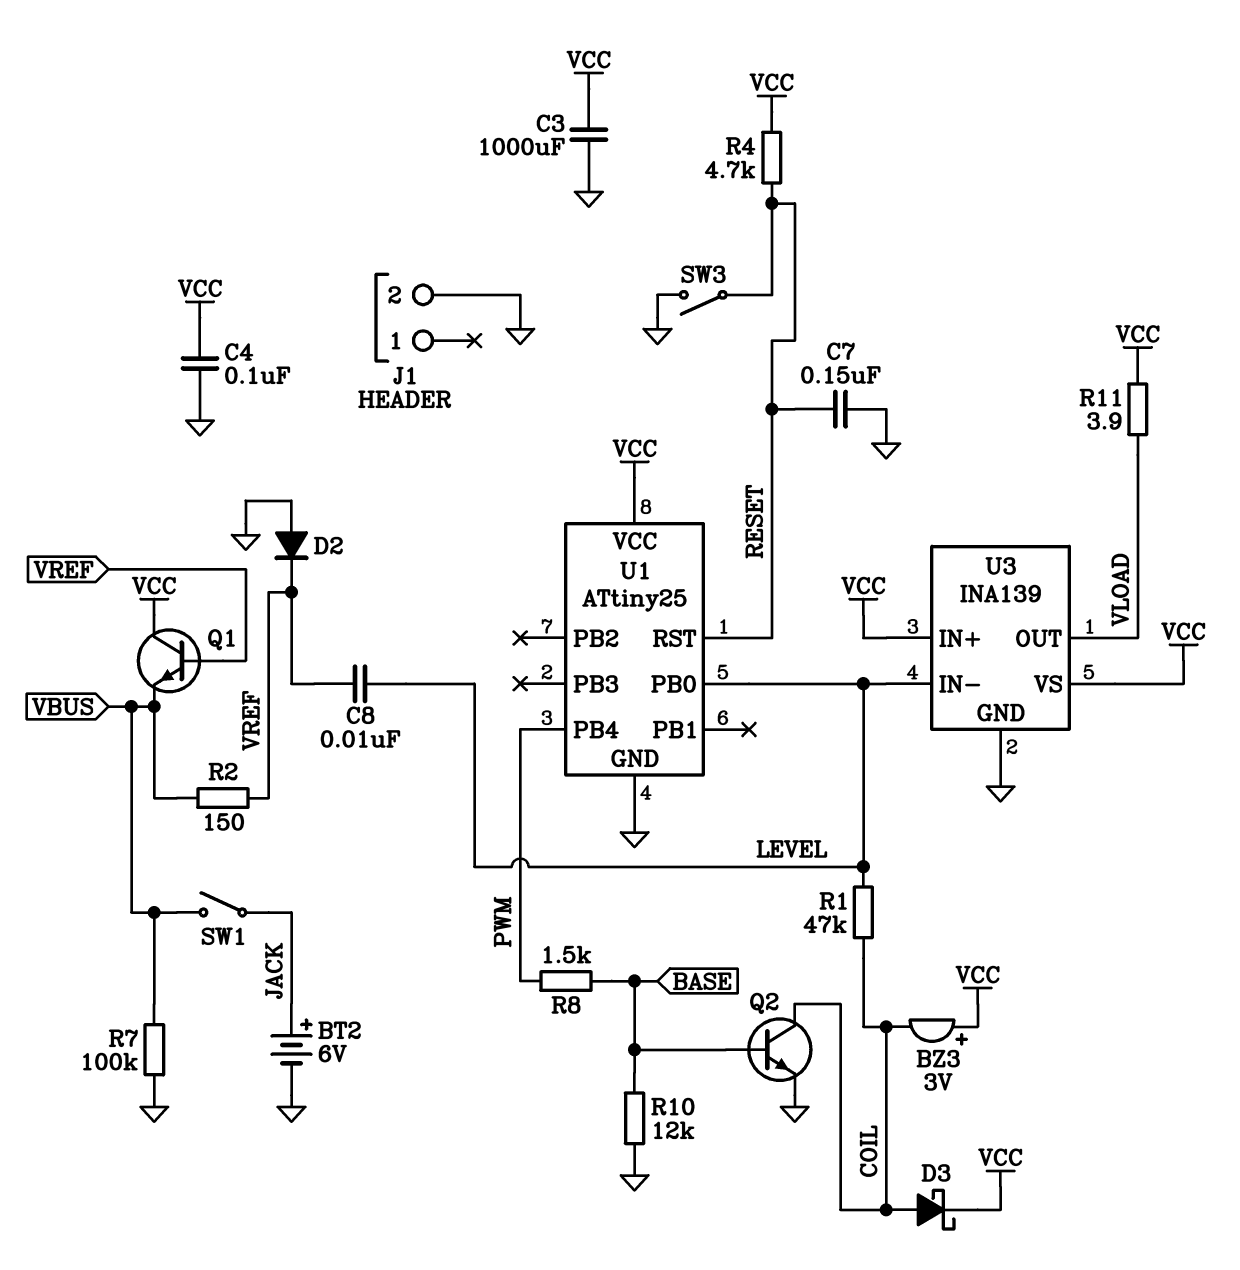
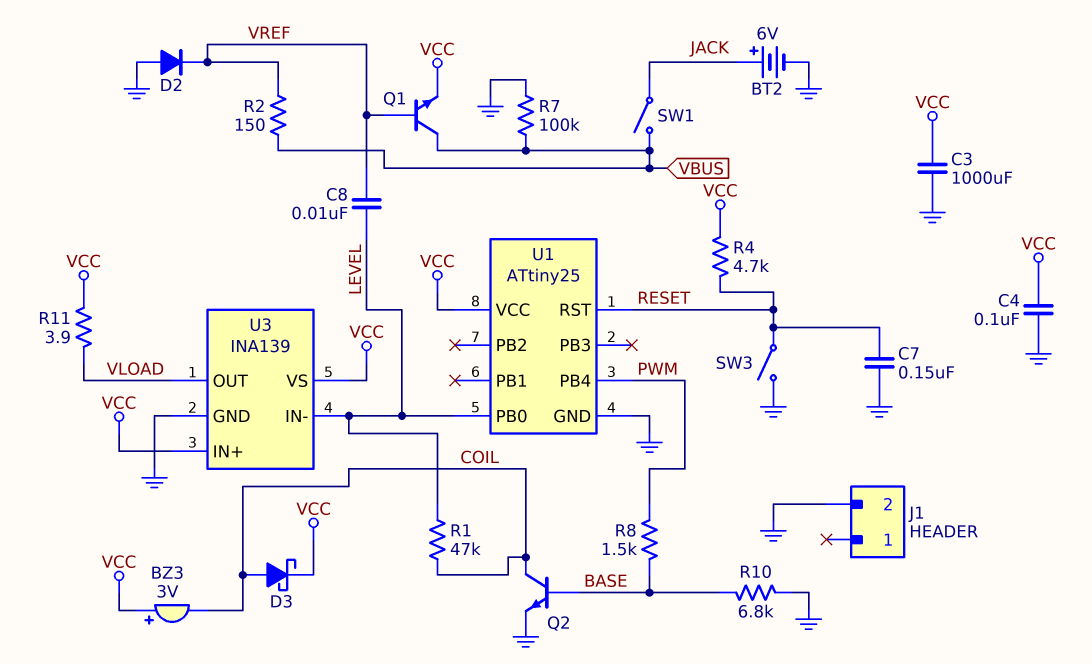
Q1: NPN (B VREF, C VCC, E VBUS) -> NPN (B VREF, C VBUS, E VCC)
R10: 12k (BASE, GND) -> 6.8k (BASE, GND)

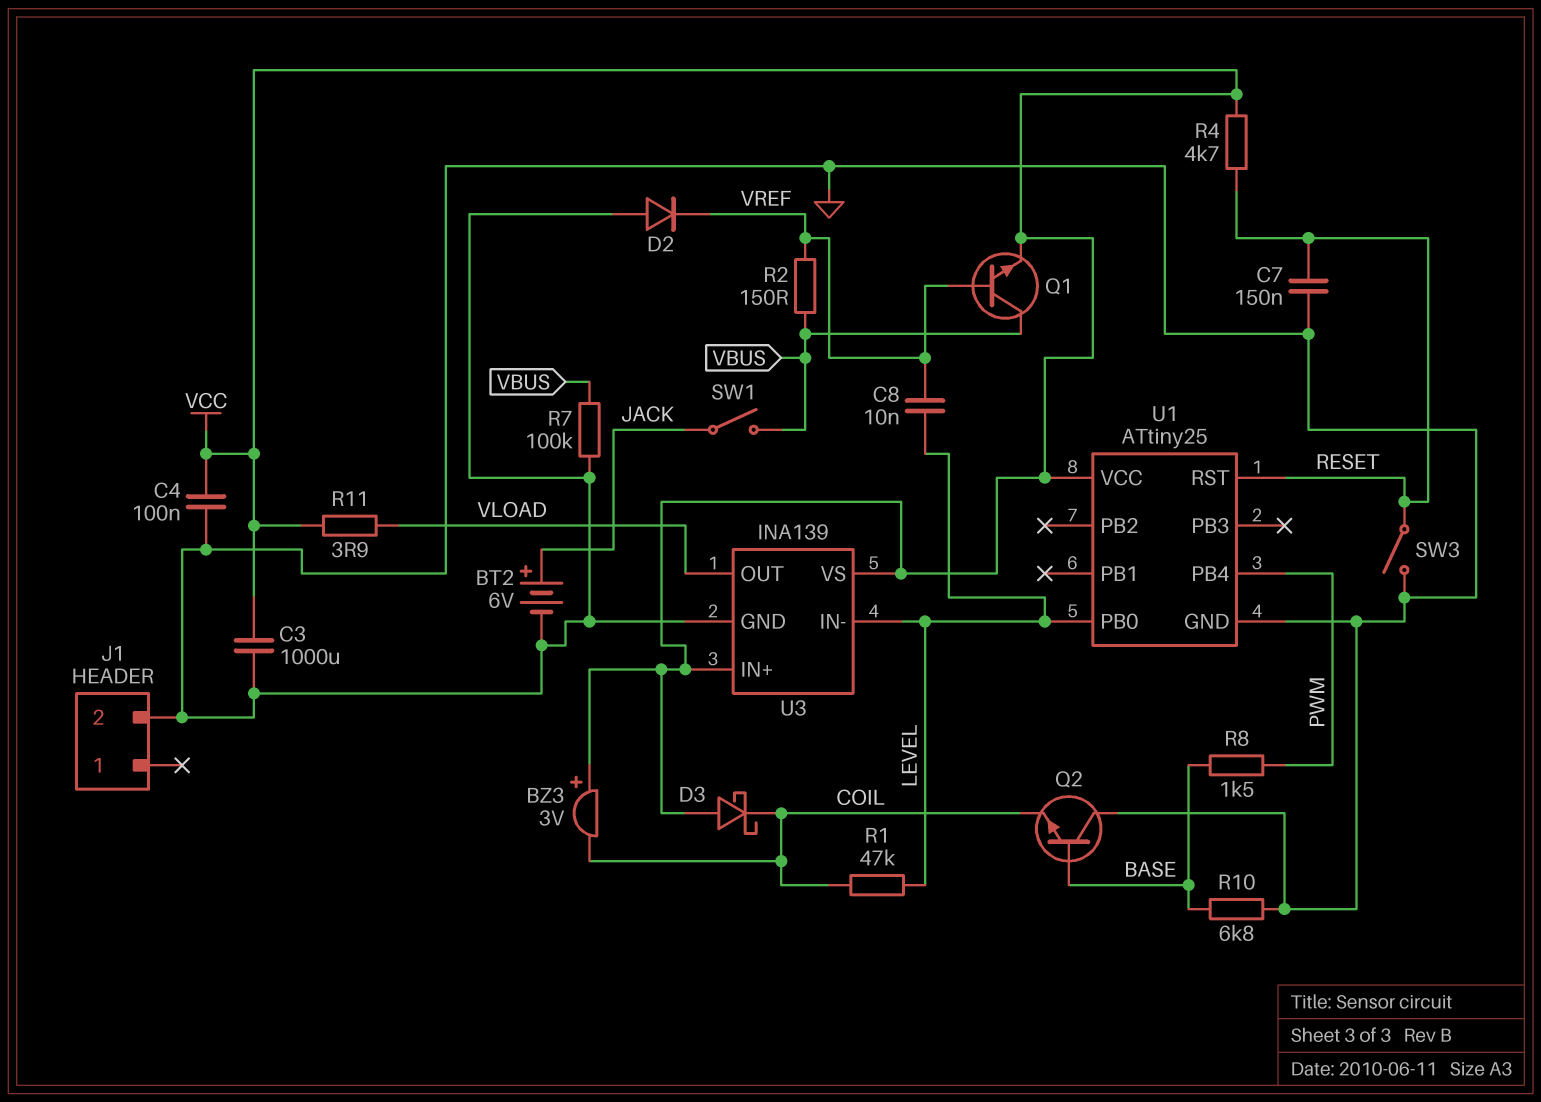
D3: schottky (A COIL, K VCC) -> schottky (A VCC, K COIL)
Q2: NPN (B BASE, C COIL, E GND) -> NPN (B BASE, C GND, E COIL)

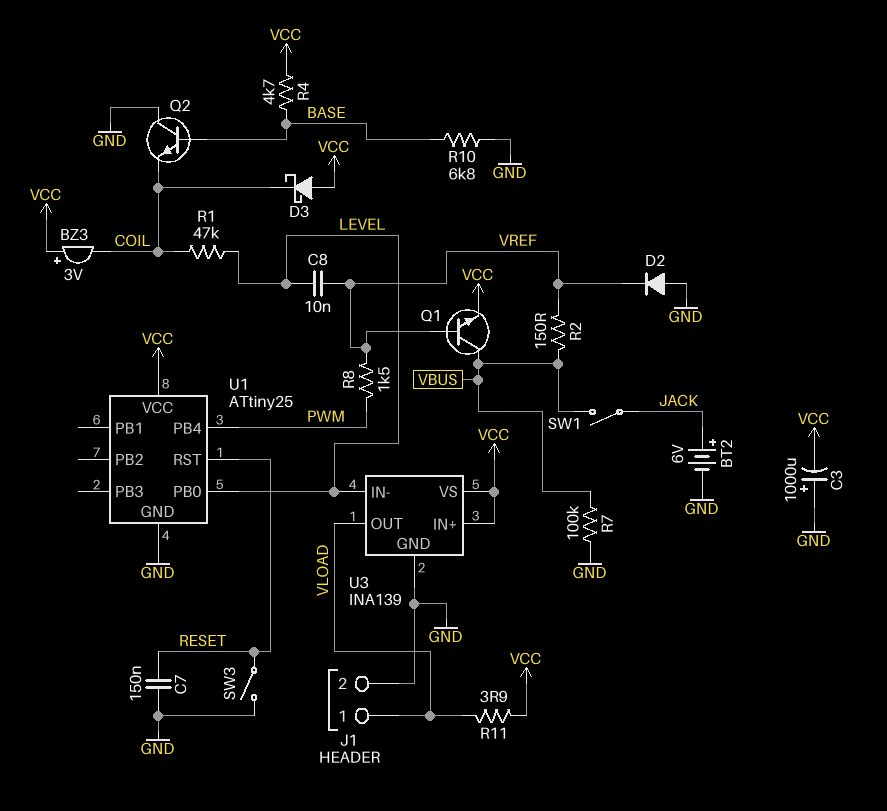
C3: 1000uF (GND, VCC) -> 1000uF (plus GND, minus VCC)
C4: 100nF (GND, VCC) -> none
J1 pin 1: none -> VLOAD
R4: 4.7k (RESET, VCC) -> 4.7k (BASE, VCC)
R8: 1.5k (BASE, PWM) -> 1.5k (PWM, VREF)

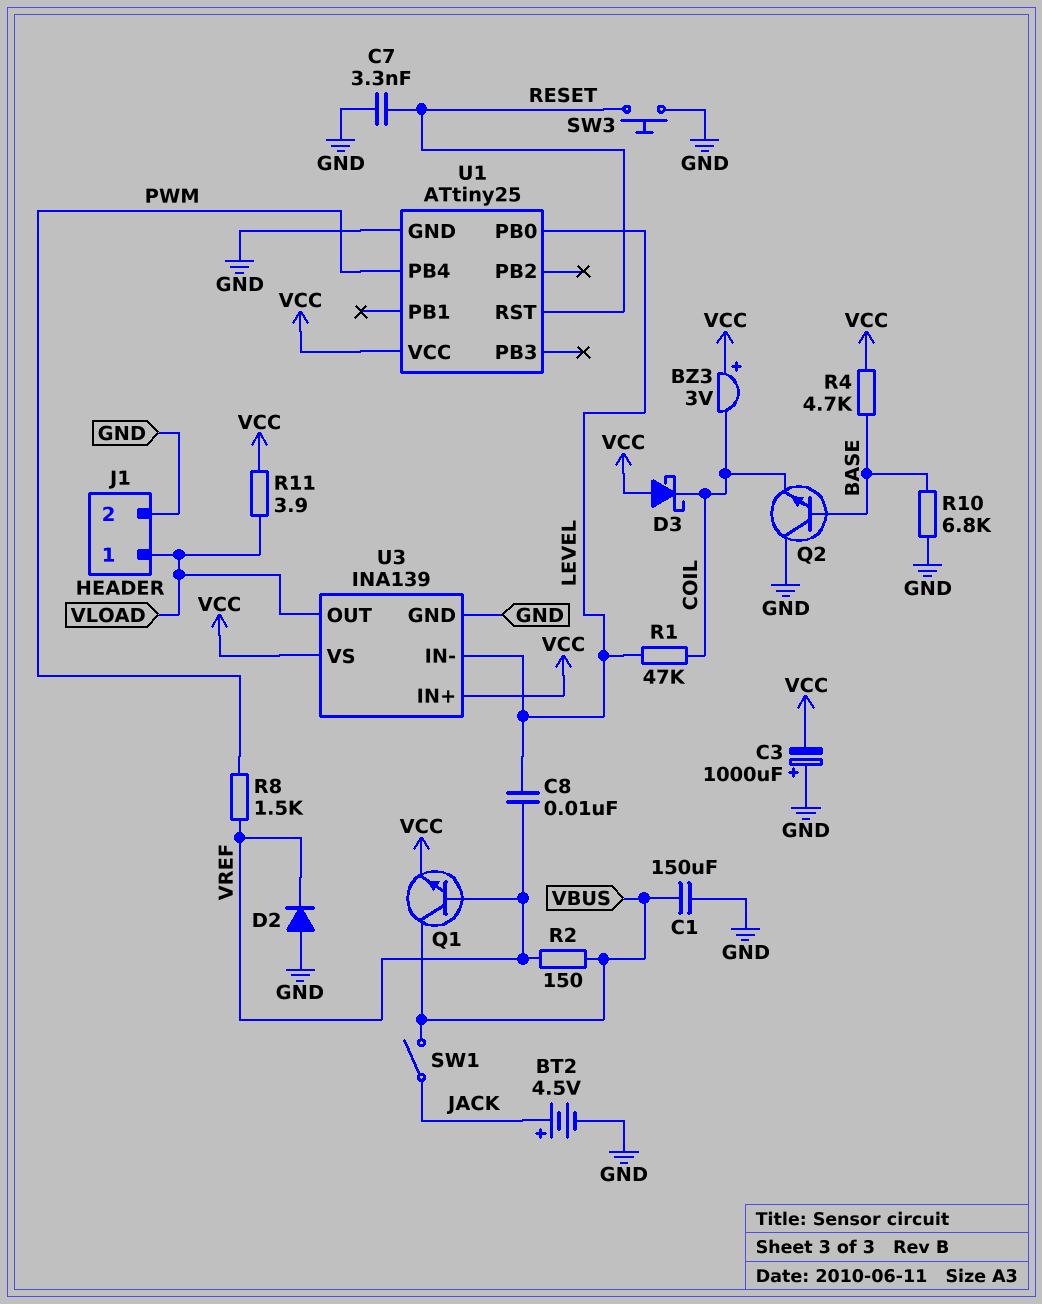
BT2: 6V (plus JACK, minus GND) -> 4.5V (plus JACK, minus GND)
C1: none -> 150uF (GND, VBUS)
C7: 150nF (GND, RESET) -> 3.3nF (GND, RESET)
R7: 100k (GND, VBUS) -> none
SW3: switch (GND, RESET) -> button (GND, RESET)

